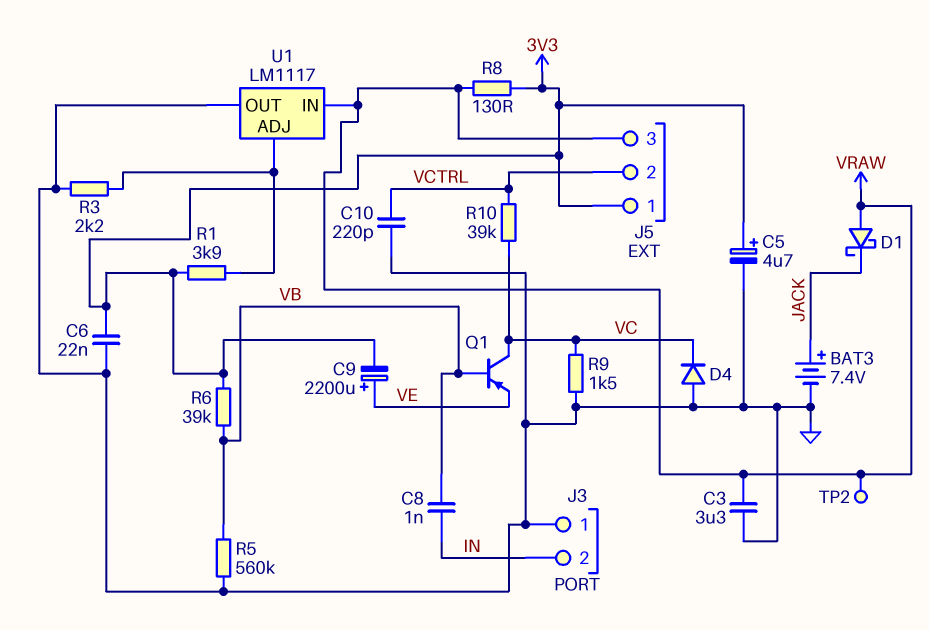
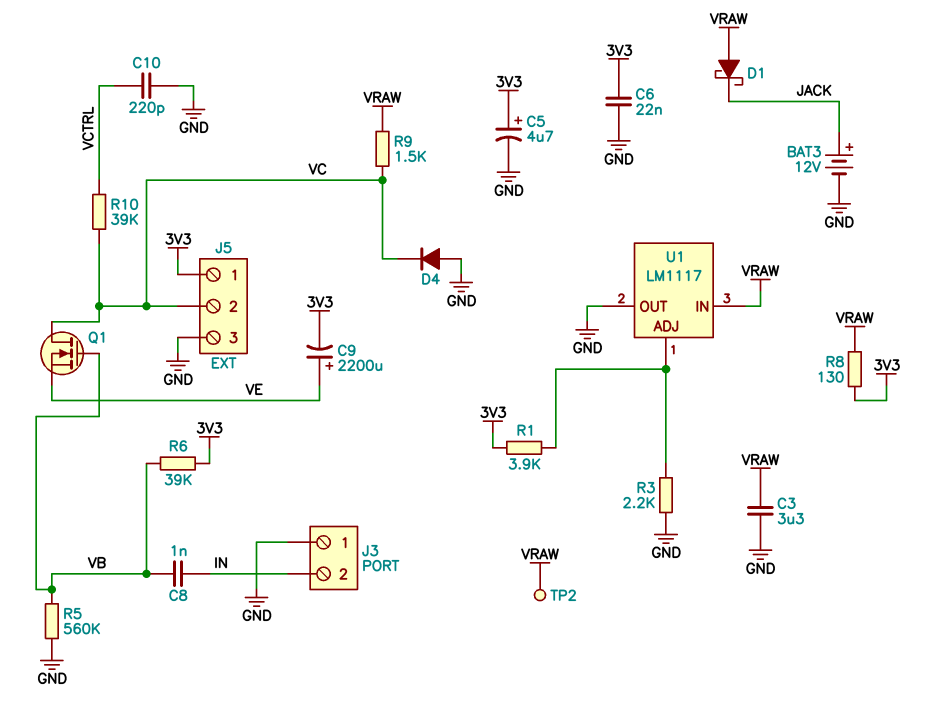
BAT3: 7.4V (plus JACK, minus GND) -> 12V (plus JACK, minus GND)
J5 pin 2: VCTRL -> VC
J5 pin 3: VRAW -> GND
Q1: PNP (B VB, C VC, E VE) -> NMOS (G VB, D VC, S VE)
R9: 1.5k (GND, VC) -> 1.5k (VC, VRAW)

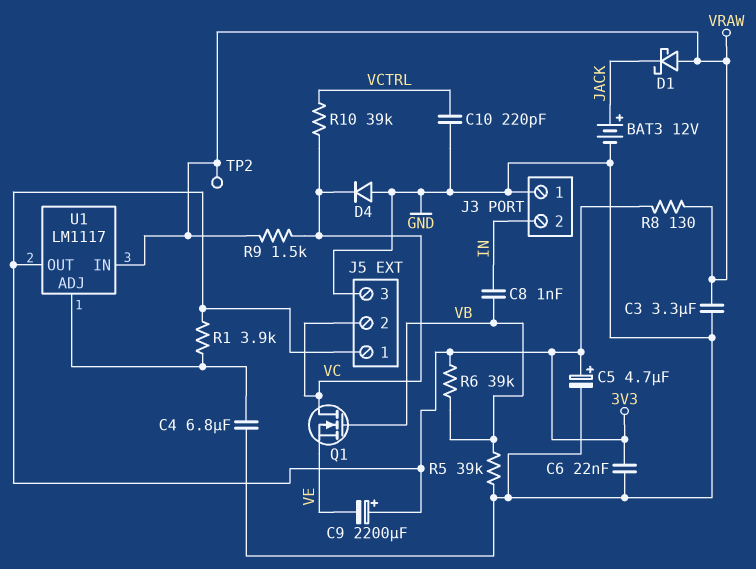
C4: none -> 6.8uF (GND, U1/ADJ)
C9: 2200uF (plus VE, minus 3V3) -> 2200uF (plus 3V3, minus VE)
R3: 2.2k (GND, U1/ADJ) -> none
R5: 560k (GND, VB) -> 39k (GND, VB)
U1 pin OUT: GND -> 3V3

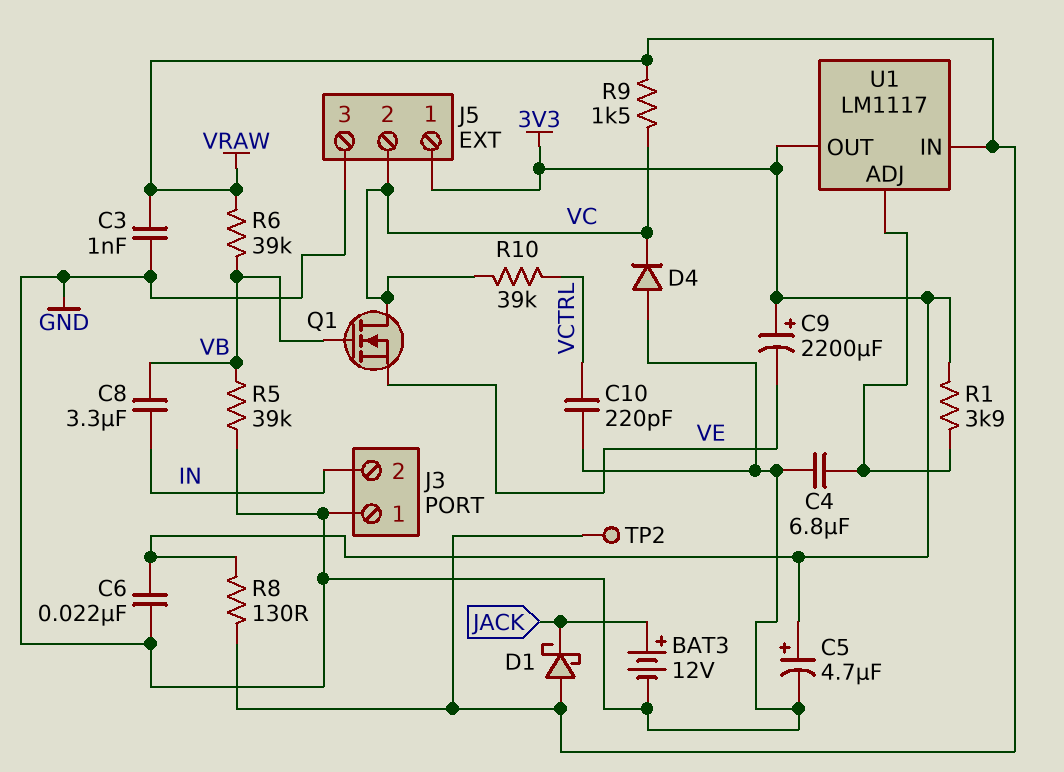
C3: 3.3uF (GND, VRAW) -> 1nF (GND, VRAW)
C8: 1nF (IN, VB) -> 3.3uF (IN, VB)
R6: 39k (3V3, VB) -> 39k (VB, VRAW)

